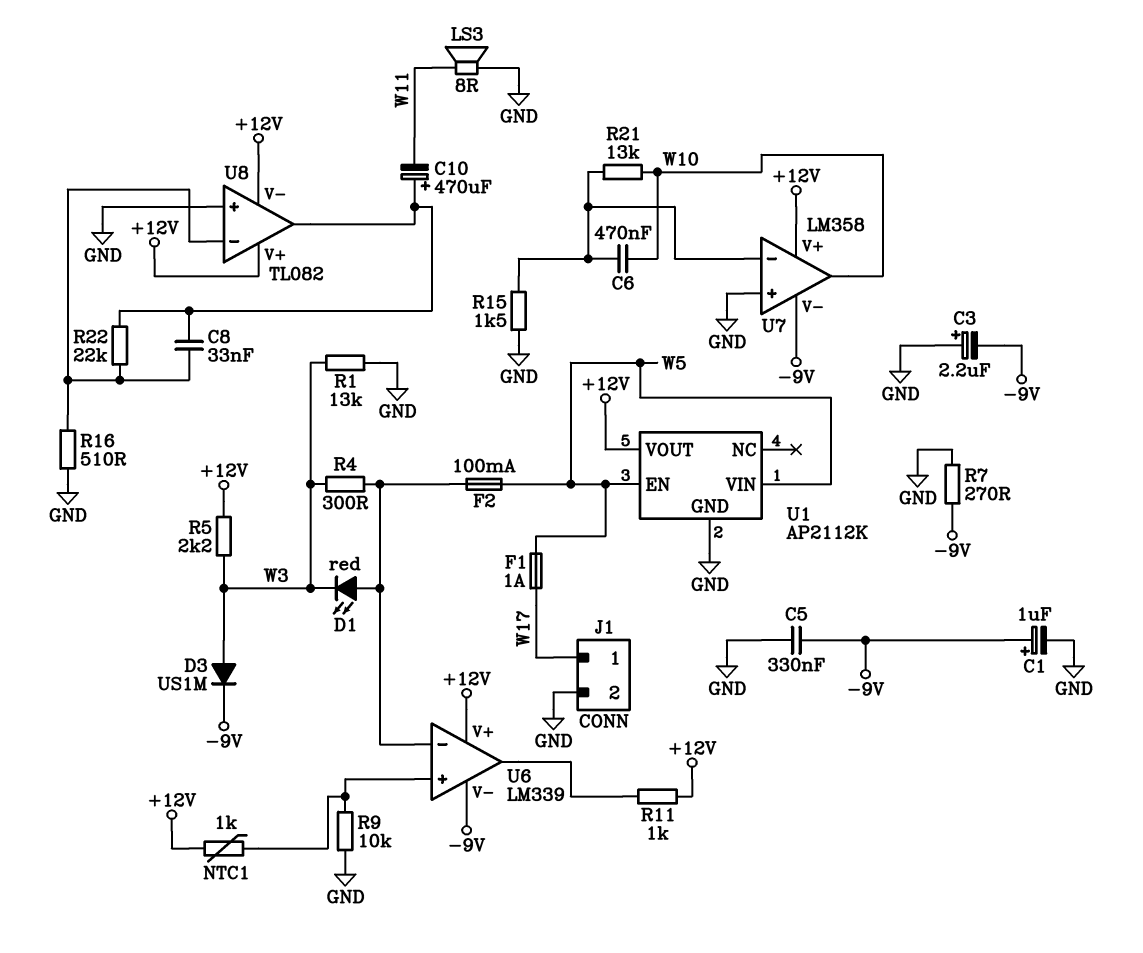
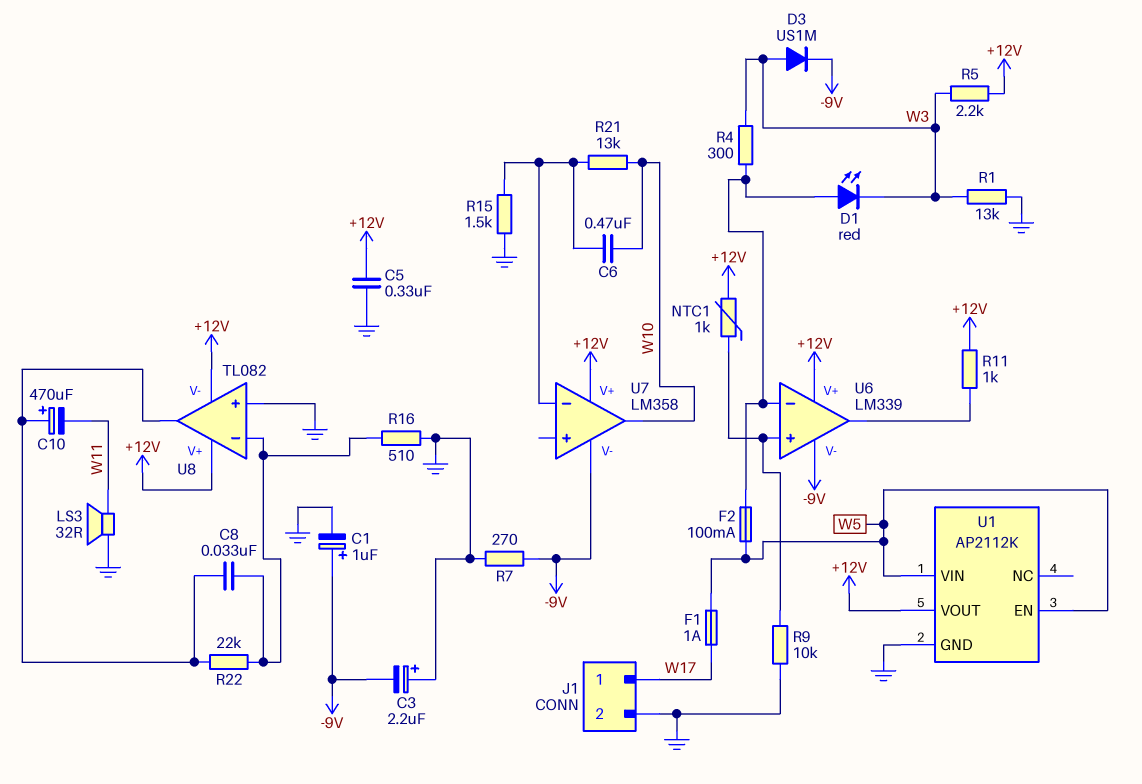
C5: 330nF (-9V, GND) -> 330nF (+12V, GND)
LS3: speaker 8R (GND, W11) -> speaker 32R (GND, W11)
U7 pin in+: GND -> none

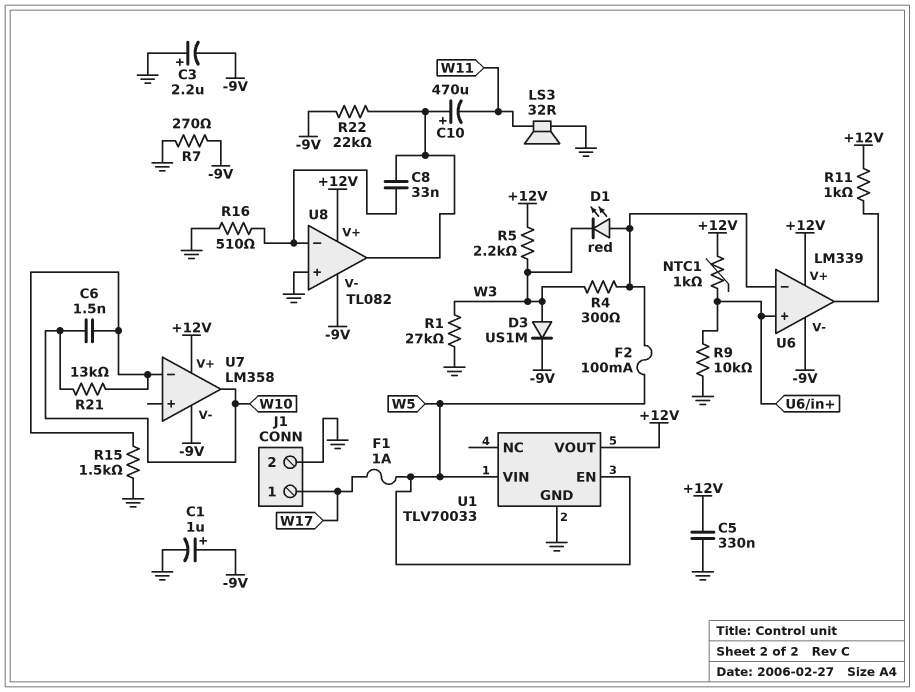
C6: 470nF (U7/in-, W10) -> 1.5nF (U7/in-, W10)
R1: 13k (GND, W3) -> 27k (GND, W3)
R22: 22k (U8/in-, U8/out) -> 22k (-9V, U8/out)
U1: AP2112K -> TLV70033
U8 pin V-: +12V -> -9V

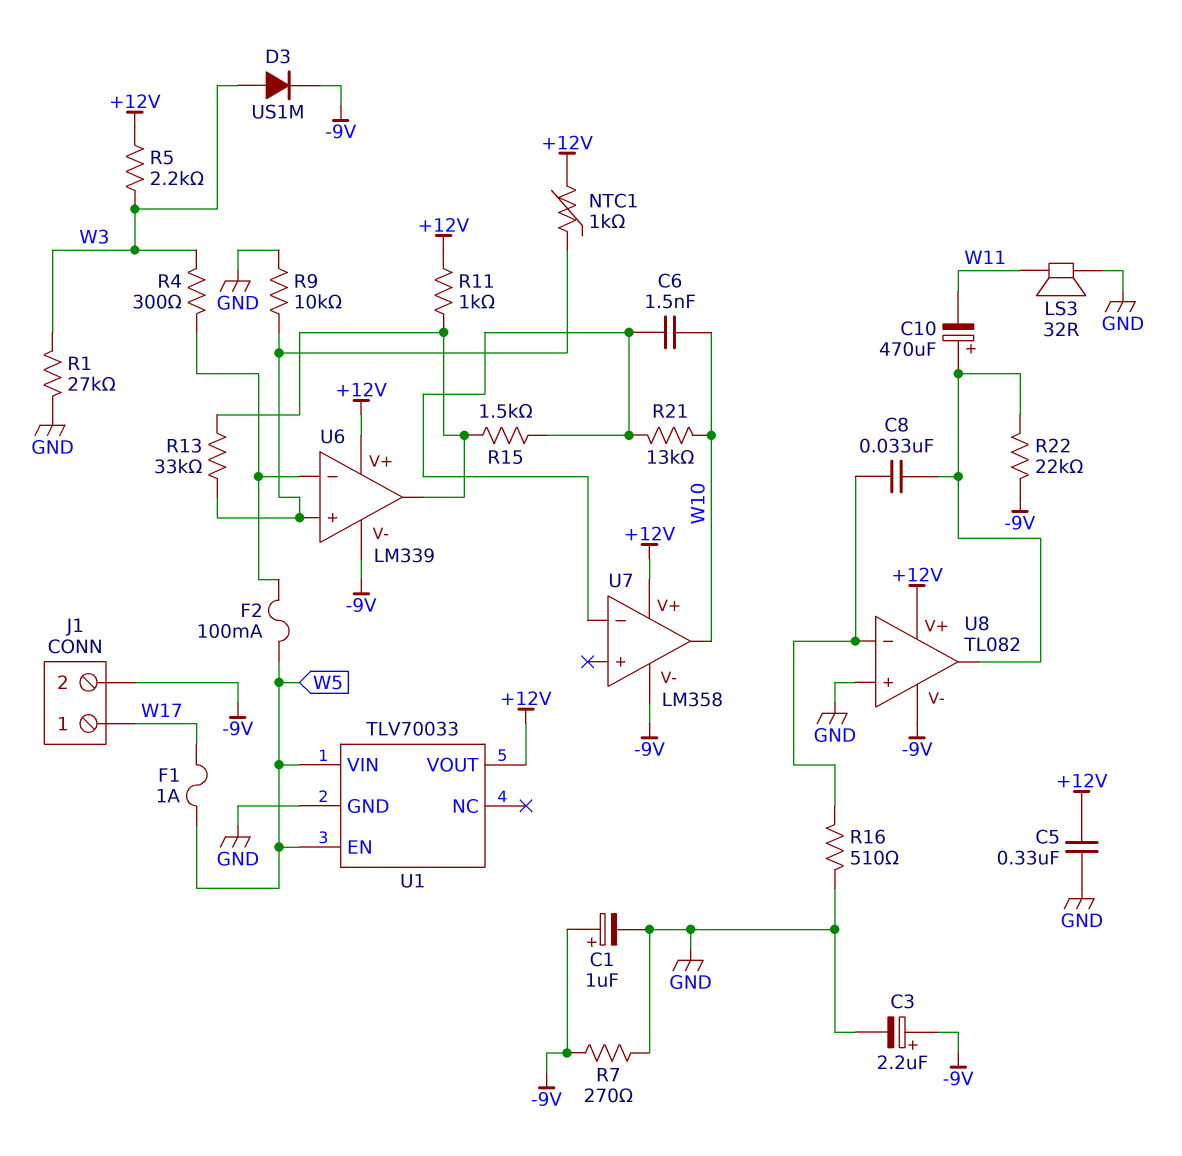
C3: 2.2uF (plus GND, minus -9V) -> 2.2uF (plus -9V, minus GND)
D1: LED red (A U6/in-, K W3) -> none
J1 pin 2: GND -> -9V
R13: none -> 33k (U6/in+, U6/out)
R15: 1.5k (GND, U7/in-) -> 1.5k (U6/out, U7/in-)

